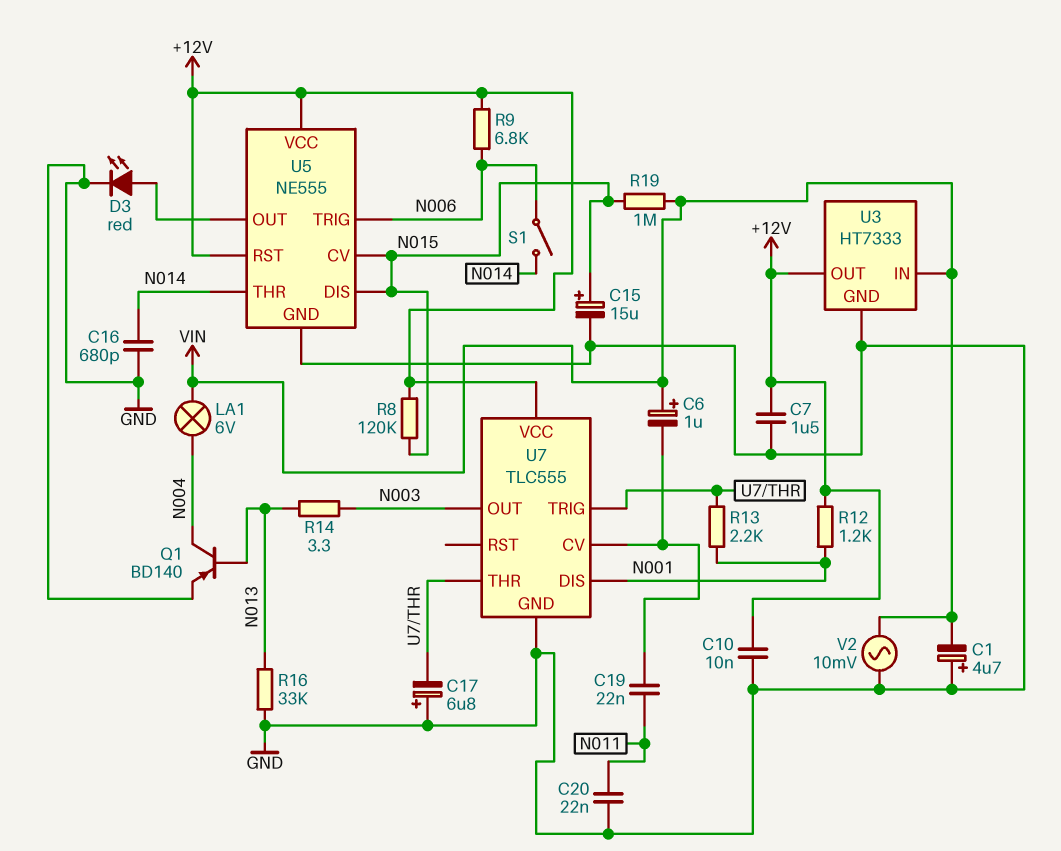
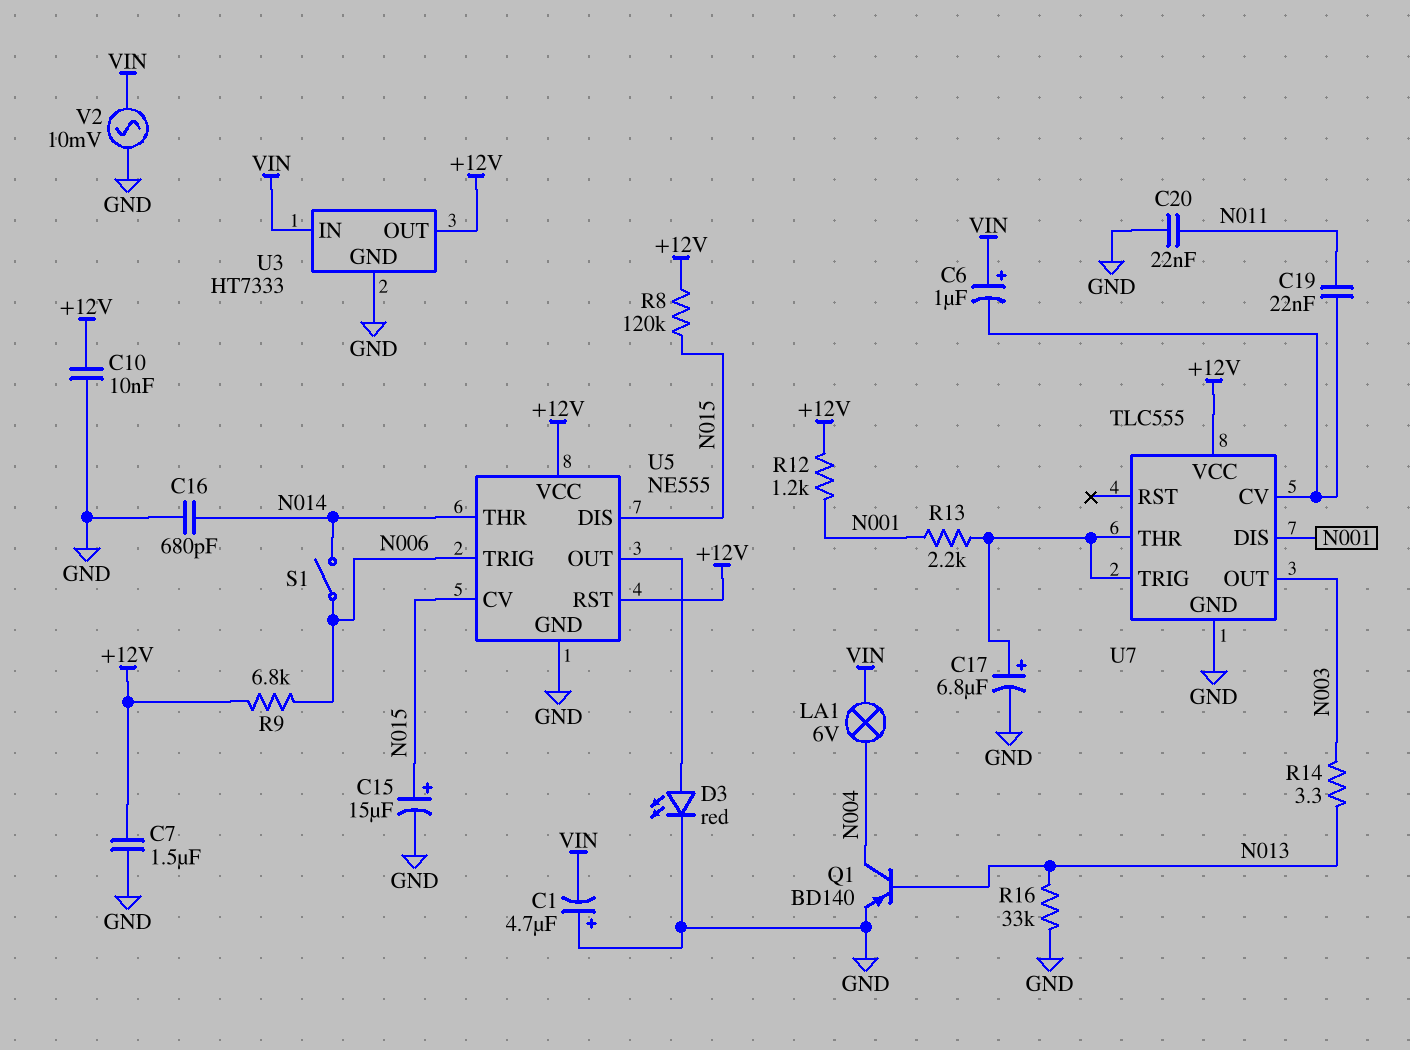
C17: 6.8uF (plus GND, minus U7/THR) -> 6.8uF (plus U7/THR, minus GND)
R19: 1M (N015, VIN) -> none

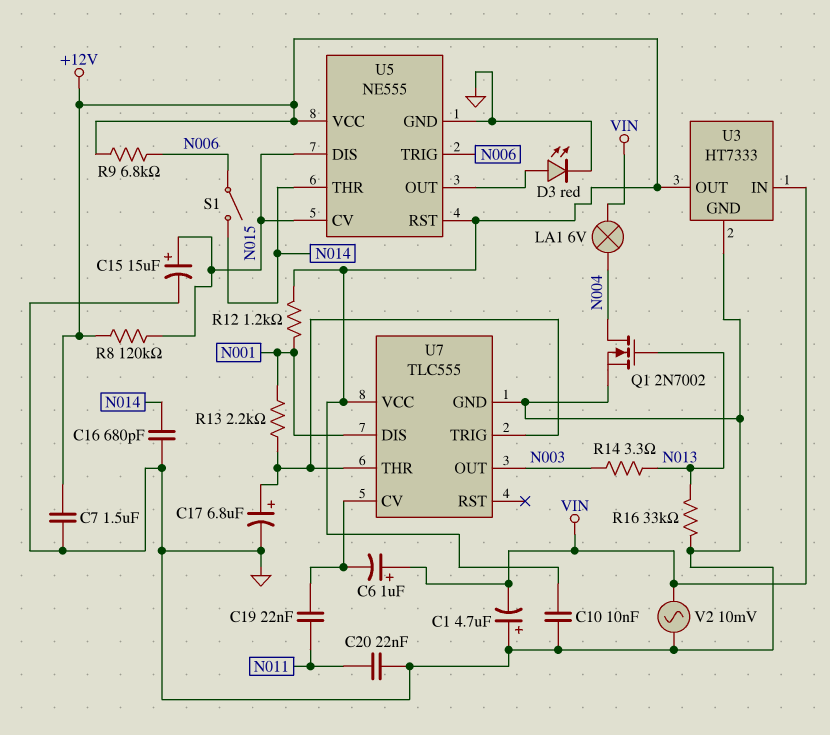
Q1: PNP BD140 (B N013, C N004, E GND) -> NMOS 2N7002 (G N013, D N004, S GND)

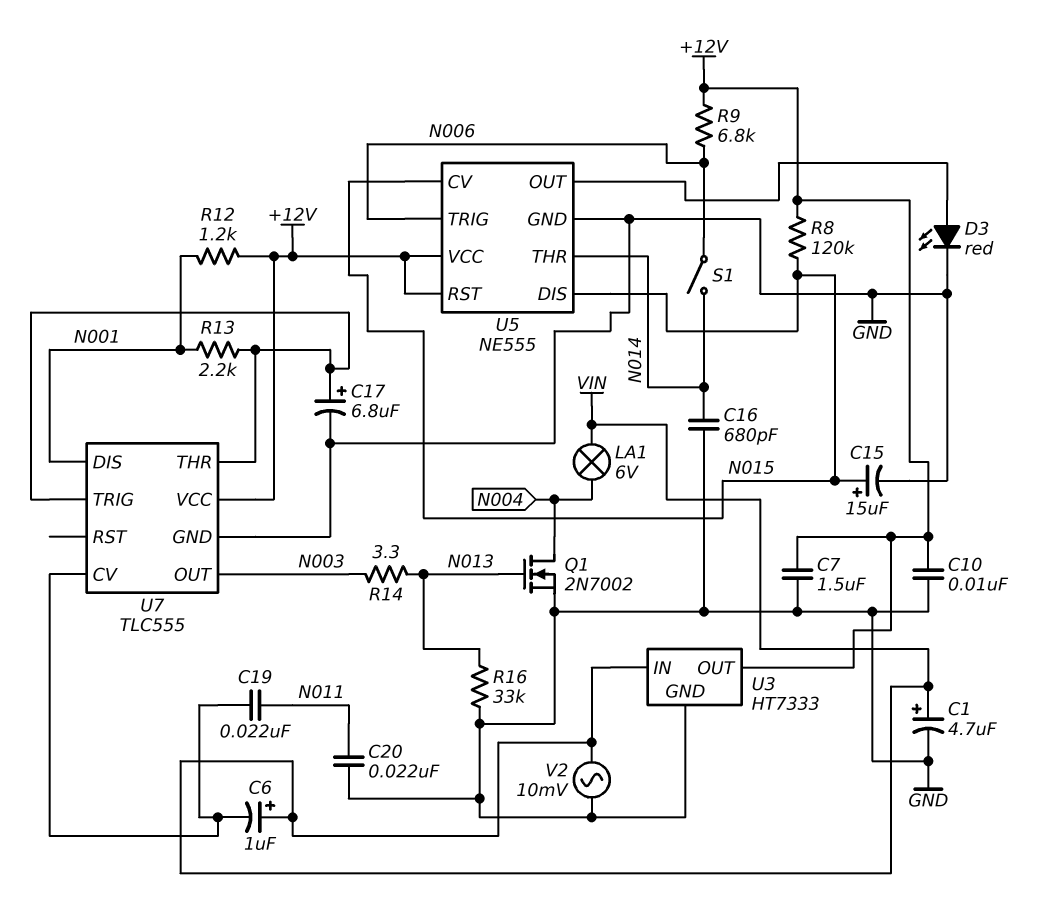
C1: 4.7uF (plus GND, minus VIN) -> 4.7uF (plus VIN, minus GND)

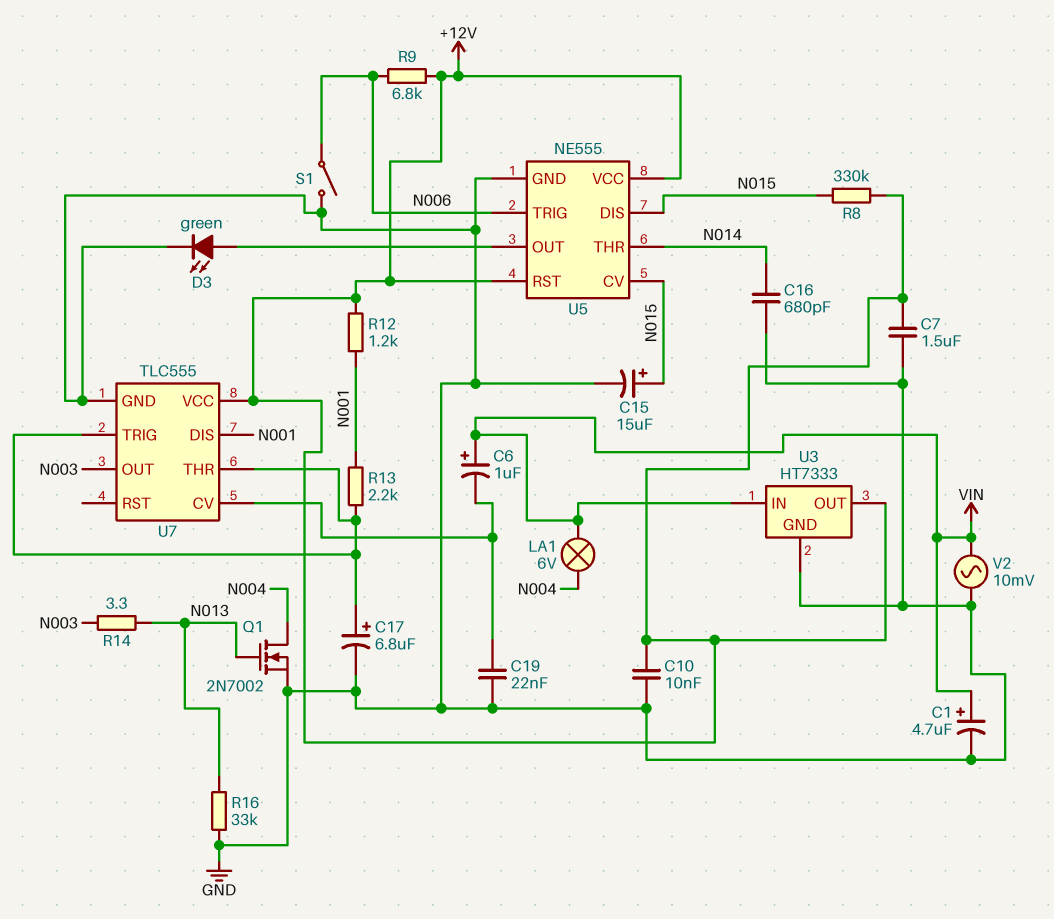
C19: 22nF (N011, U7/CV) -> 22nF (GND, U7/CV)
C20: 22nF (GND, N011) -> none
D3: LED red (A U5/OUT, K GND) -> LED green (A U5/OUT, K GND)
R8: 120k (+12V, N015) -> 330k (+12V, N015)
S1: switch (N006, N014) -> switch (GND, N006)

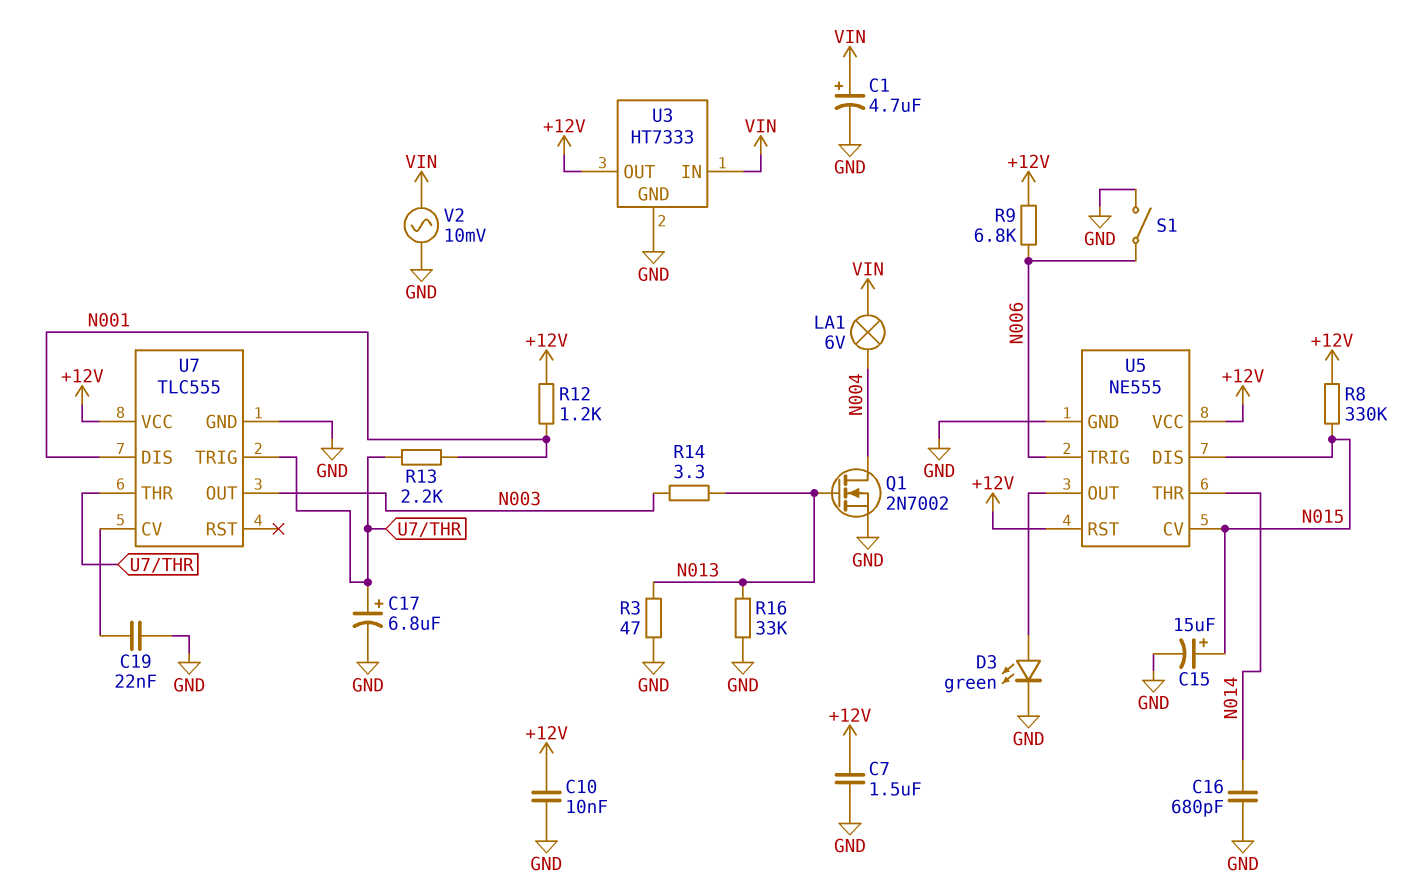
C6: 1uF (plus VIN, minus U7/CV) -> none
R3: none -> 47 (GND, N013)

